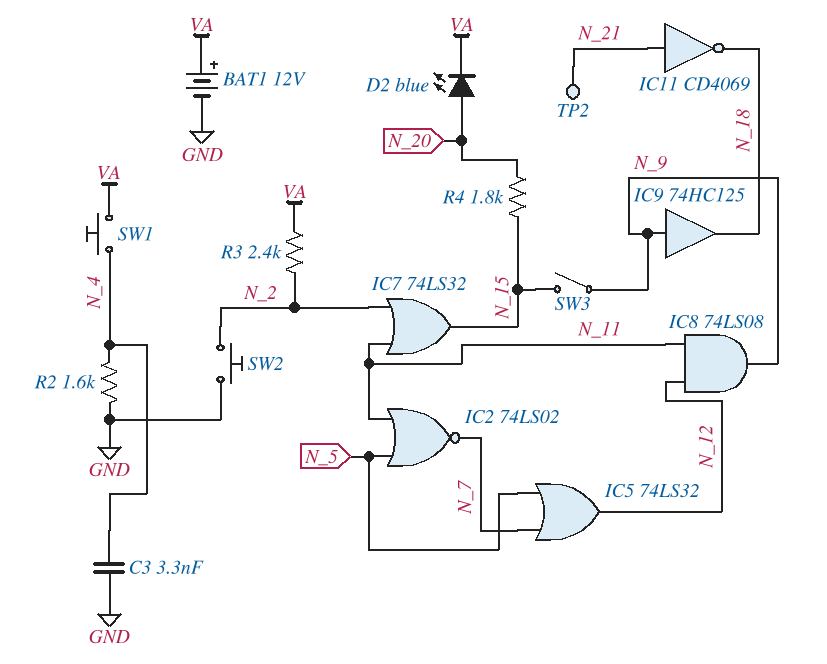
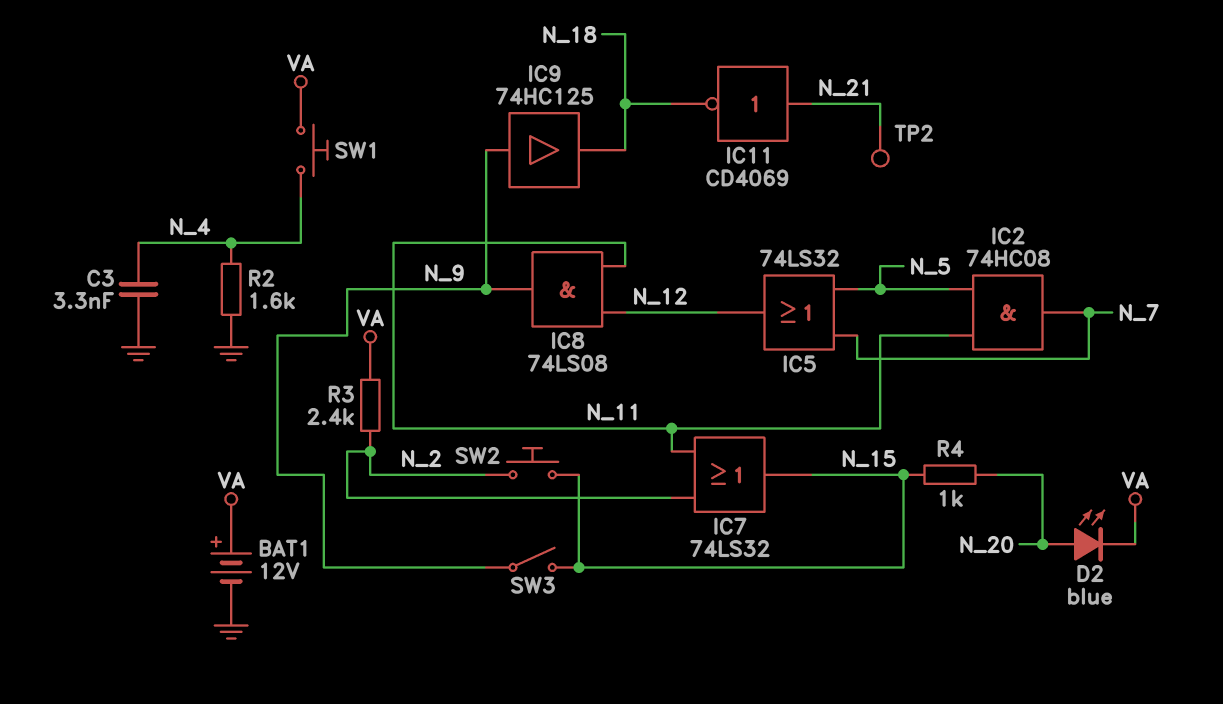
IC2: NOR 74LS02 (in N_5, in N_11, out N_7) -> AND 74HC08 (in N_5, in N_11, out N_7)
R4: 1.8k (N_15, N_20) -> 1k (N_15, N_20)
SW2: button (GND, N_2) -> button (N_2, N_15)

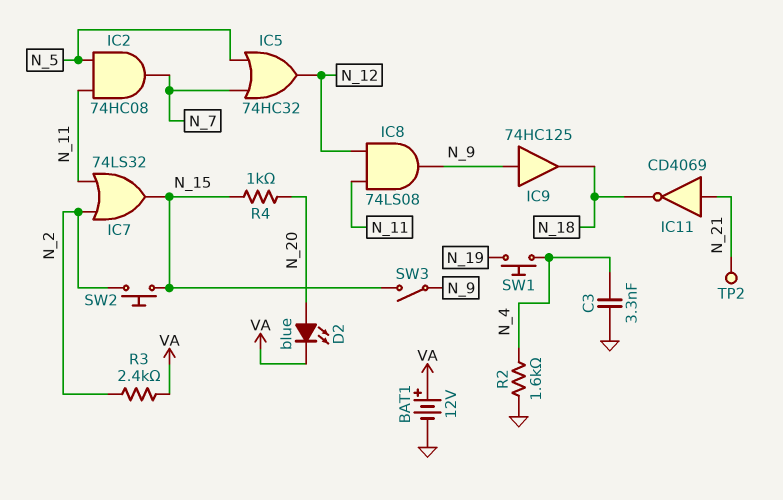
IC5: OR 74LS32 (in N_5, in N_7, out N_12) -> OR 74HC32 (in N_5, in N_7, out N_12)
SW1: button (N_4, VA) -> button (N_4, N_19)

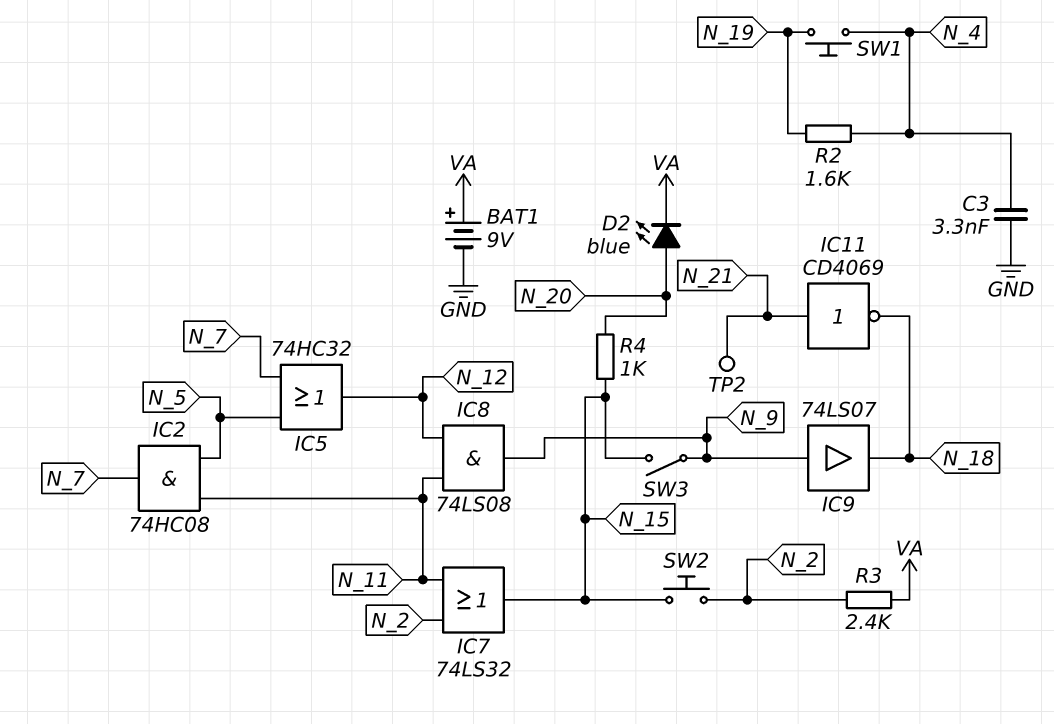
BAT1: 12V (plus VA, minus GND) -> 9V (plus VA, minus GND)
IC9: buffer 74HC125 (in N_9, out N_18) -> buffer 74LS07 (in N_9, out N_18)
R2: 1.6k (GND, N_4) -> 1.6k (N_4, N_19)

